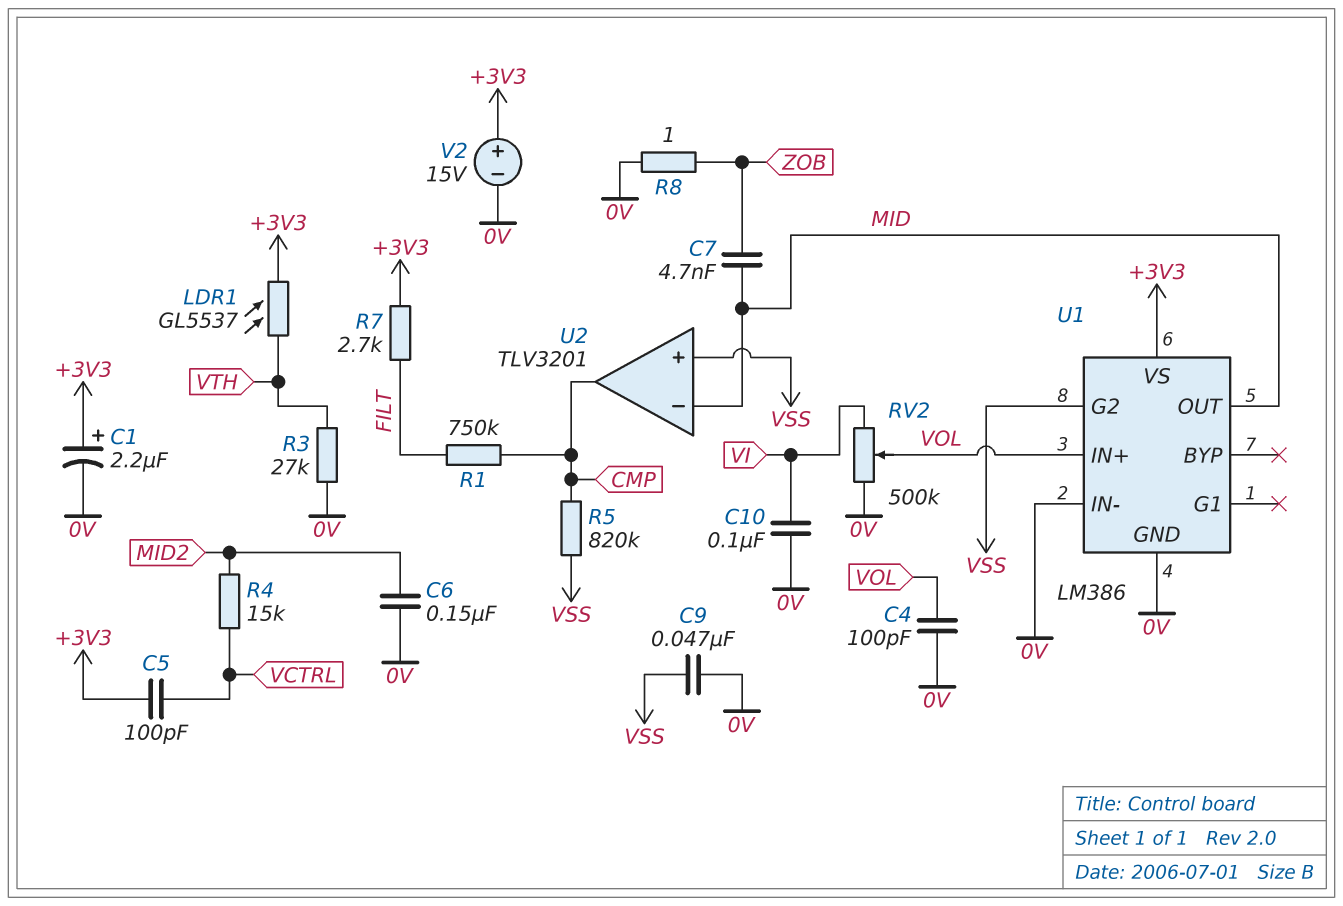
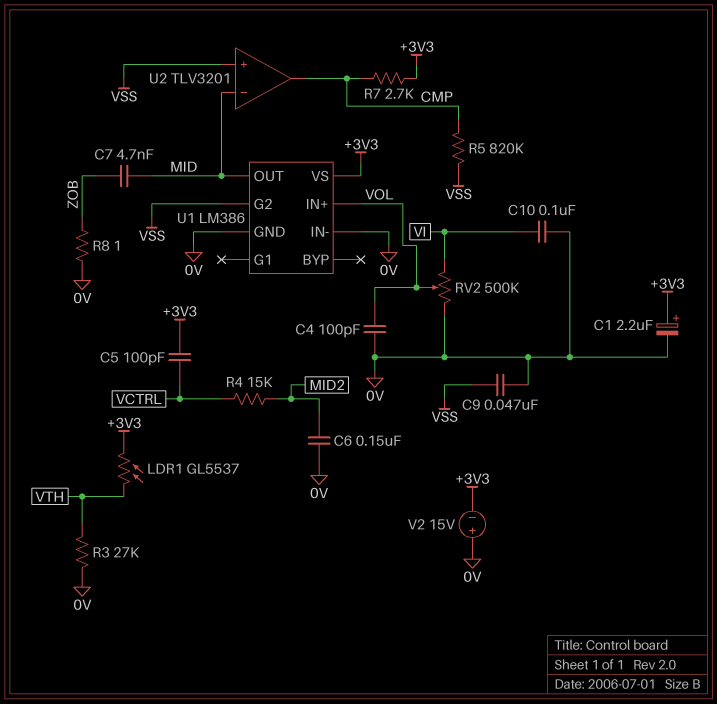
R1: 750k (CMP, FILT) -> none
R7: 2.7k (+3V3, FILT) -> 2.7k (+3V3, CMP)
V2: 15V (plus +3V3, minus 0V) -> 15V (plus 0V, minus +3V3)

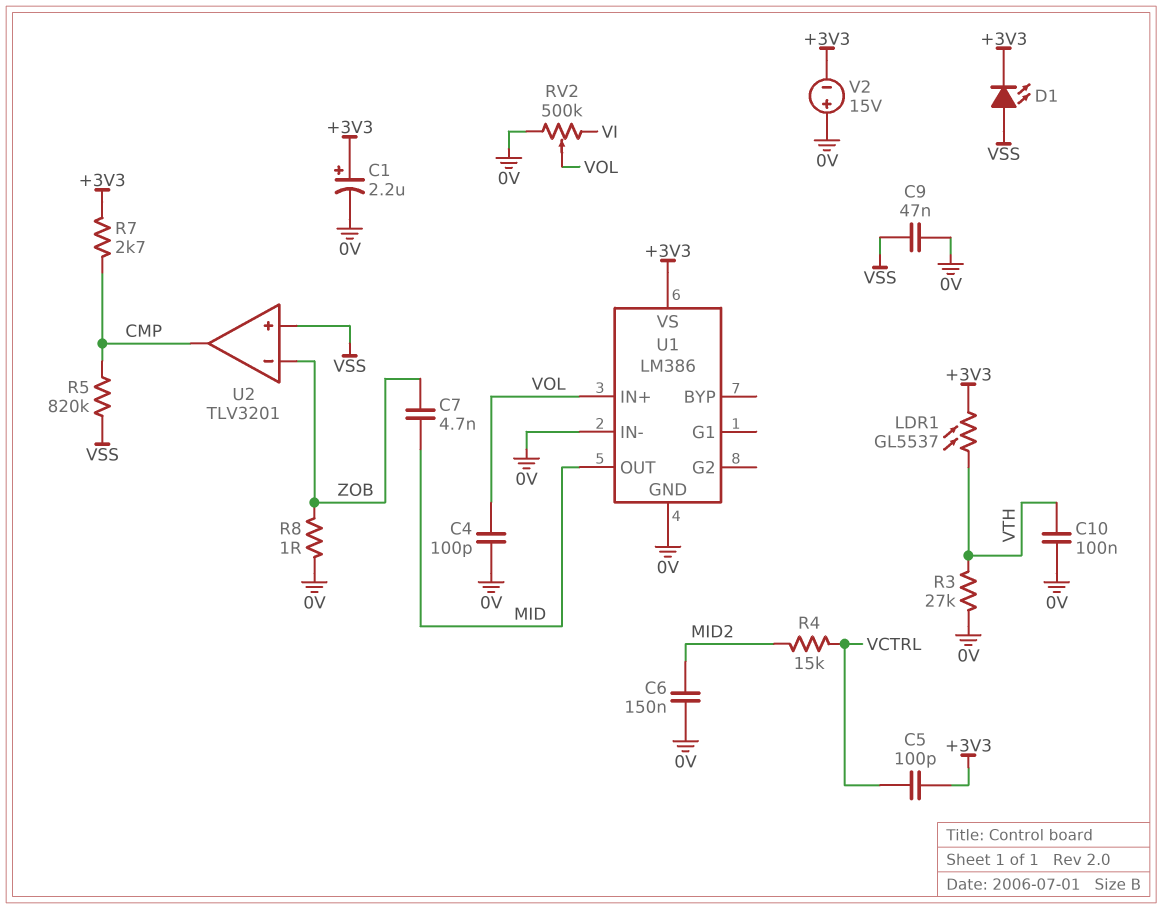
C10: 100nF (0V, VI) -> 100nF (0V, VTH)
D1: none -> LED (A VSS, K +3V3)
U1 pin G2: VSS -> none
U2 pin in-: MID -> ZOB

